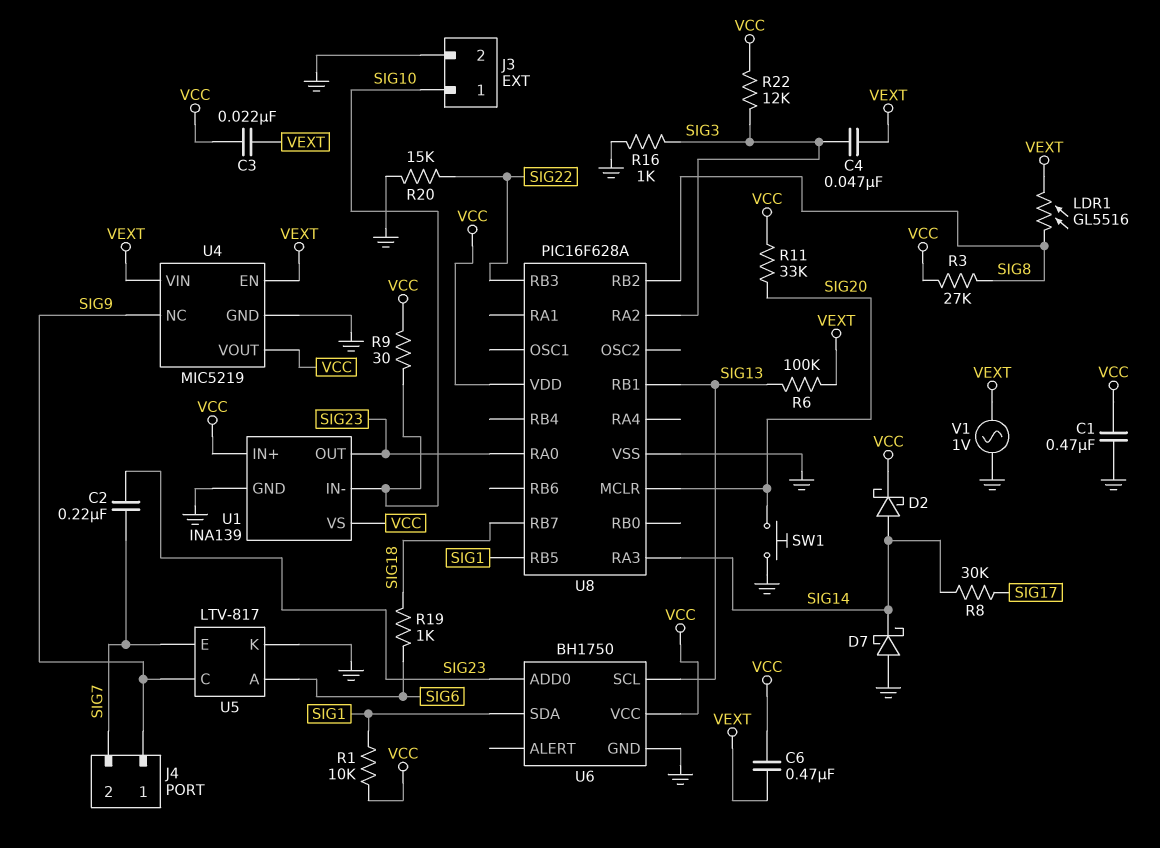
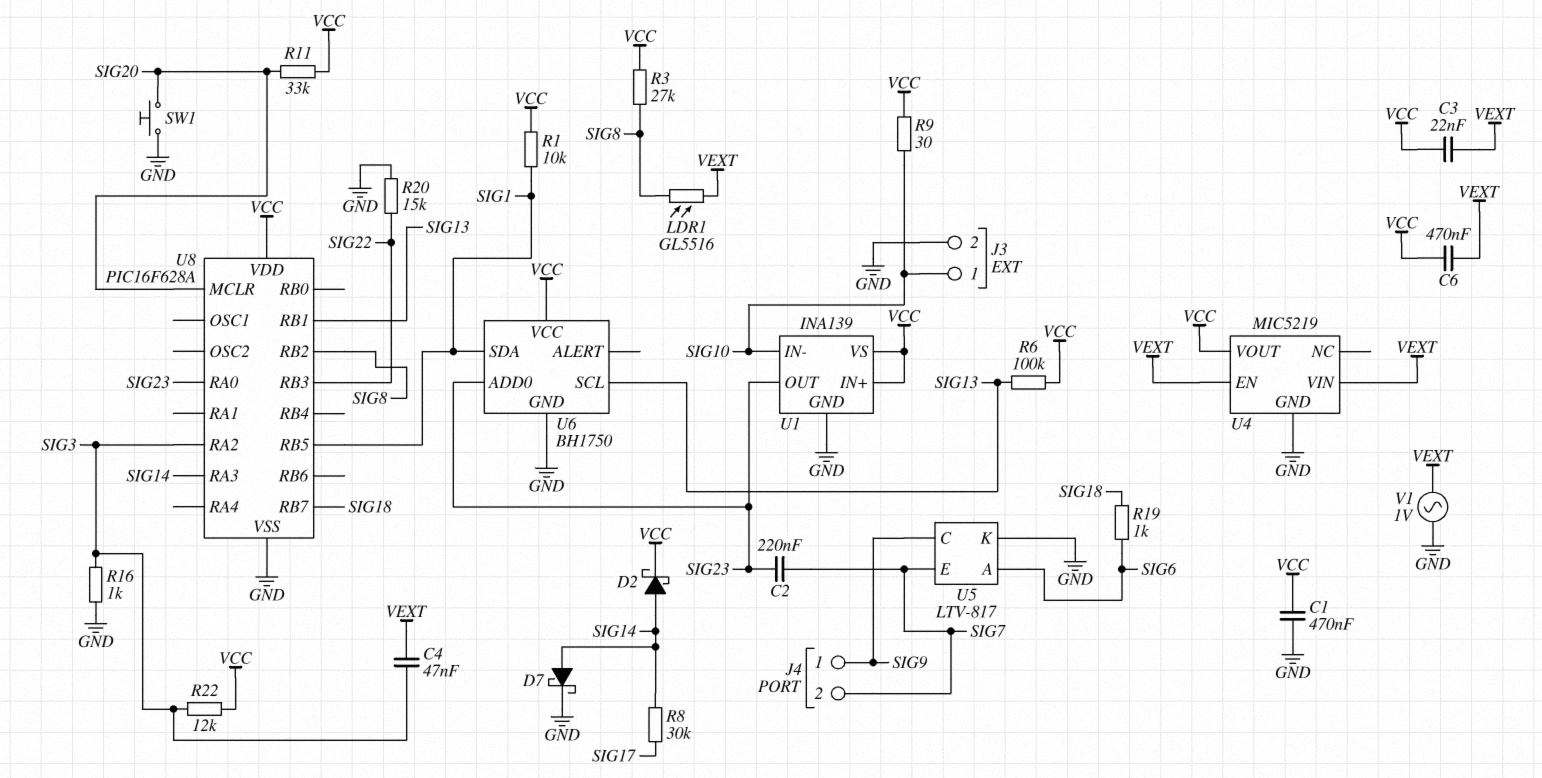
D7: schottky (A GND, K SIG14) -> schottky (A SIG14, K GND)
R6: 100k (SIG13, VEXT) -> 100k (SIG13, VCC)
U4 pin NC: SIG9 -> none

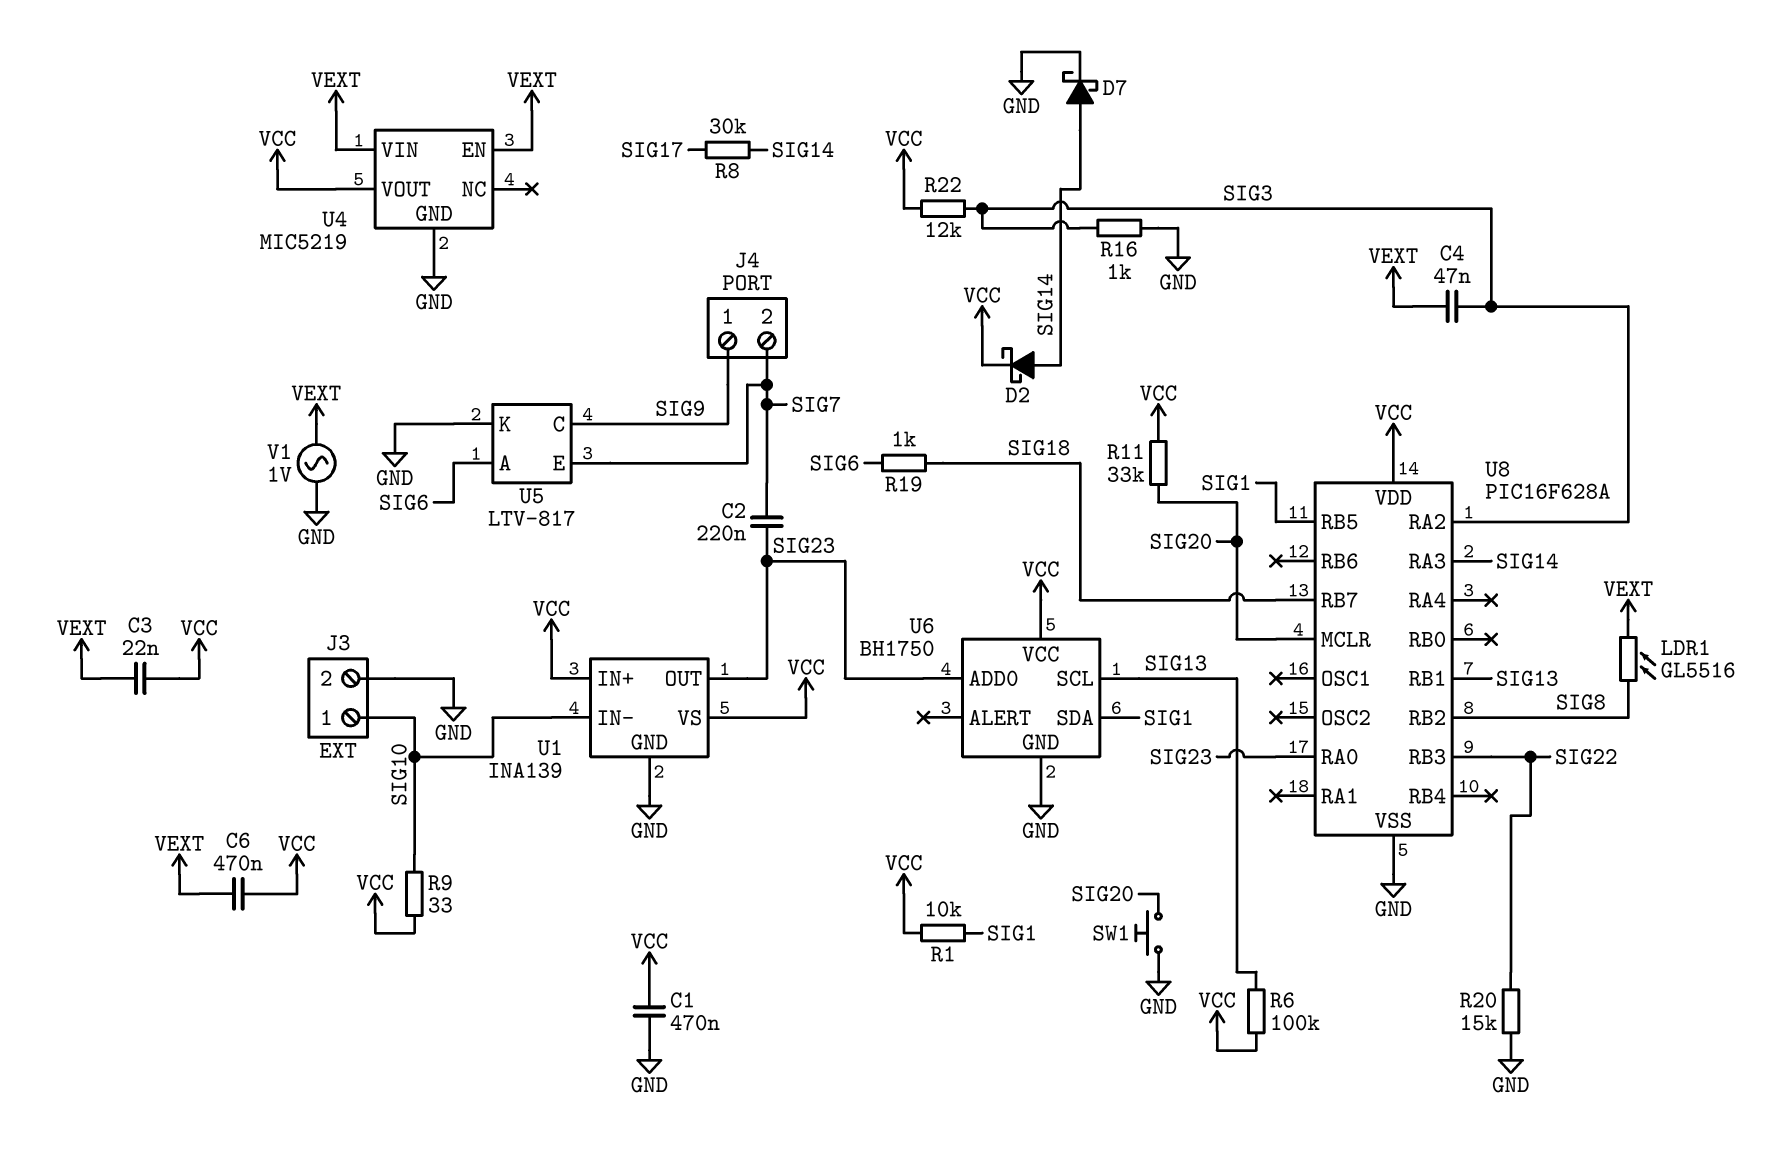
R3: 27k (SIG8, VCC) -> none
R9: 30 (SIG10, VCC) -> 33 (SIG10, VCC)

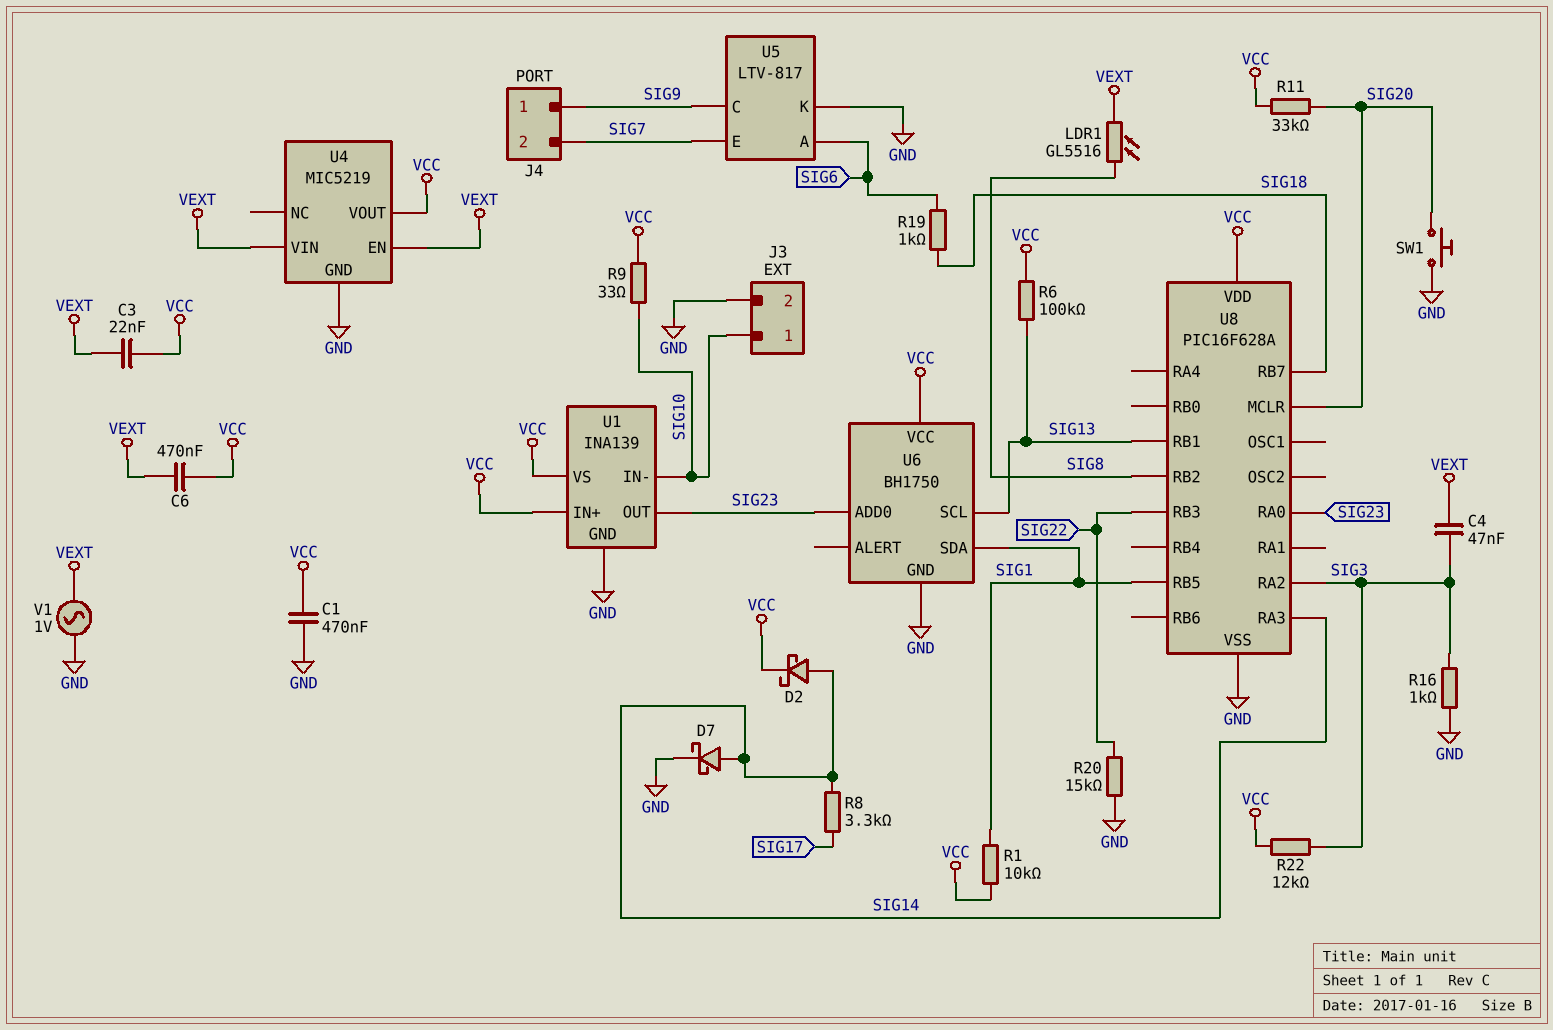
C2: 220nF (SIG7, SIG23) -> none
R8: 30k (SIG14, SIG17) -> 3.3k (SIG14, SIG17)

